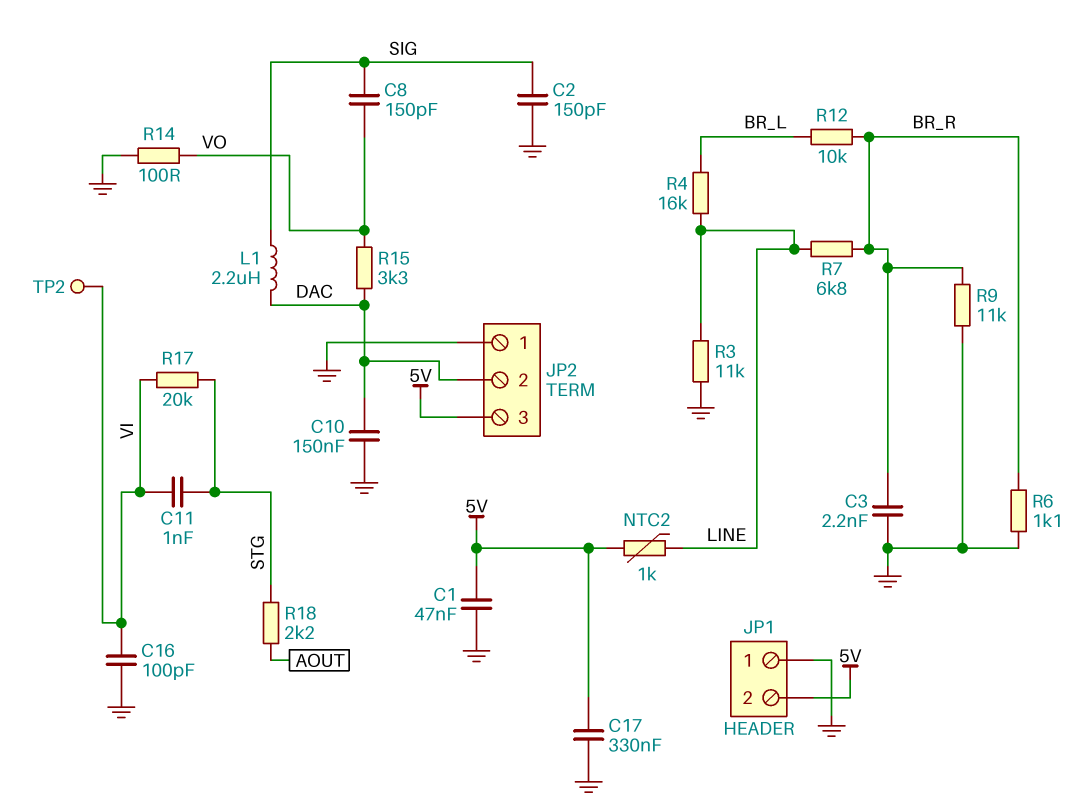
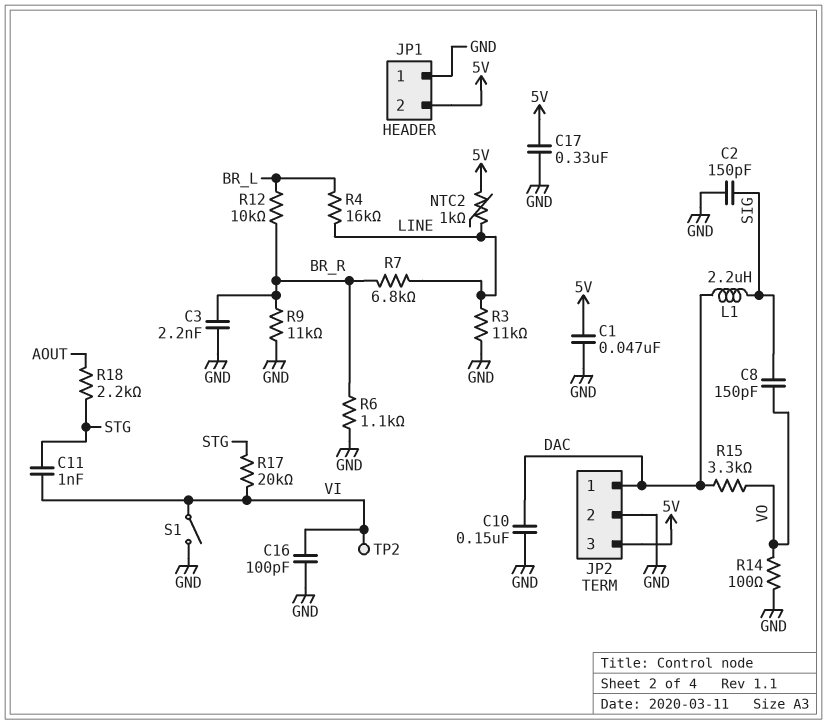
JP2 pin 1: GND -> DAC
JP2 pin 2: DAC -> GND
S1: none -> switch (GND, VI)

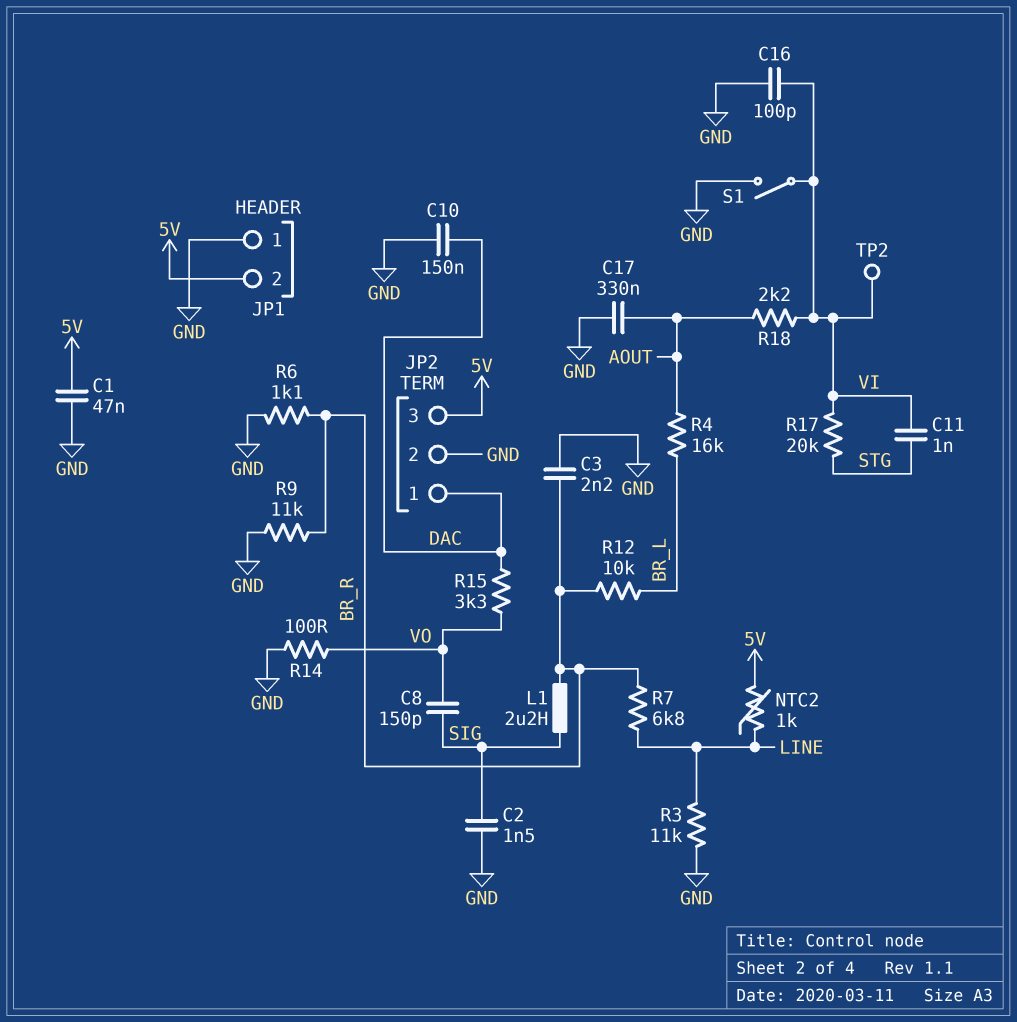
C2: 150pF (GND, SIG) -> 1.5nF (GND, SIG)
C17: 330nF (5V, GND) -> 330nF (AOUT, GND)
L1: 2.2uH (DAC, SIG) -> 2.2uH (BR_R, SIG)
R4: 16k (BR_L, LINE) -> 16k (AOUT, BR_L)
R18: 2.2k (AOUT, STG) -> 2.2k (AOUT, VI)

